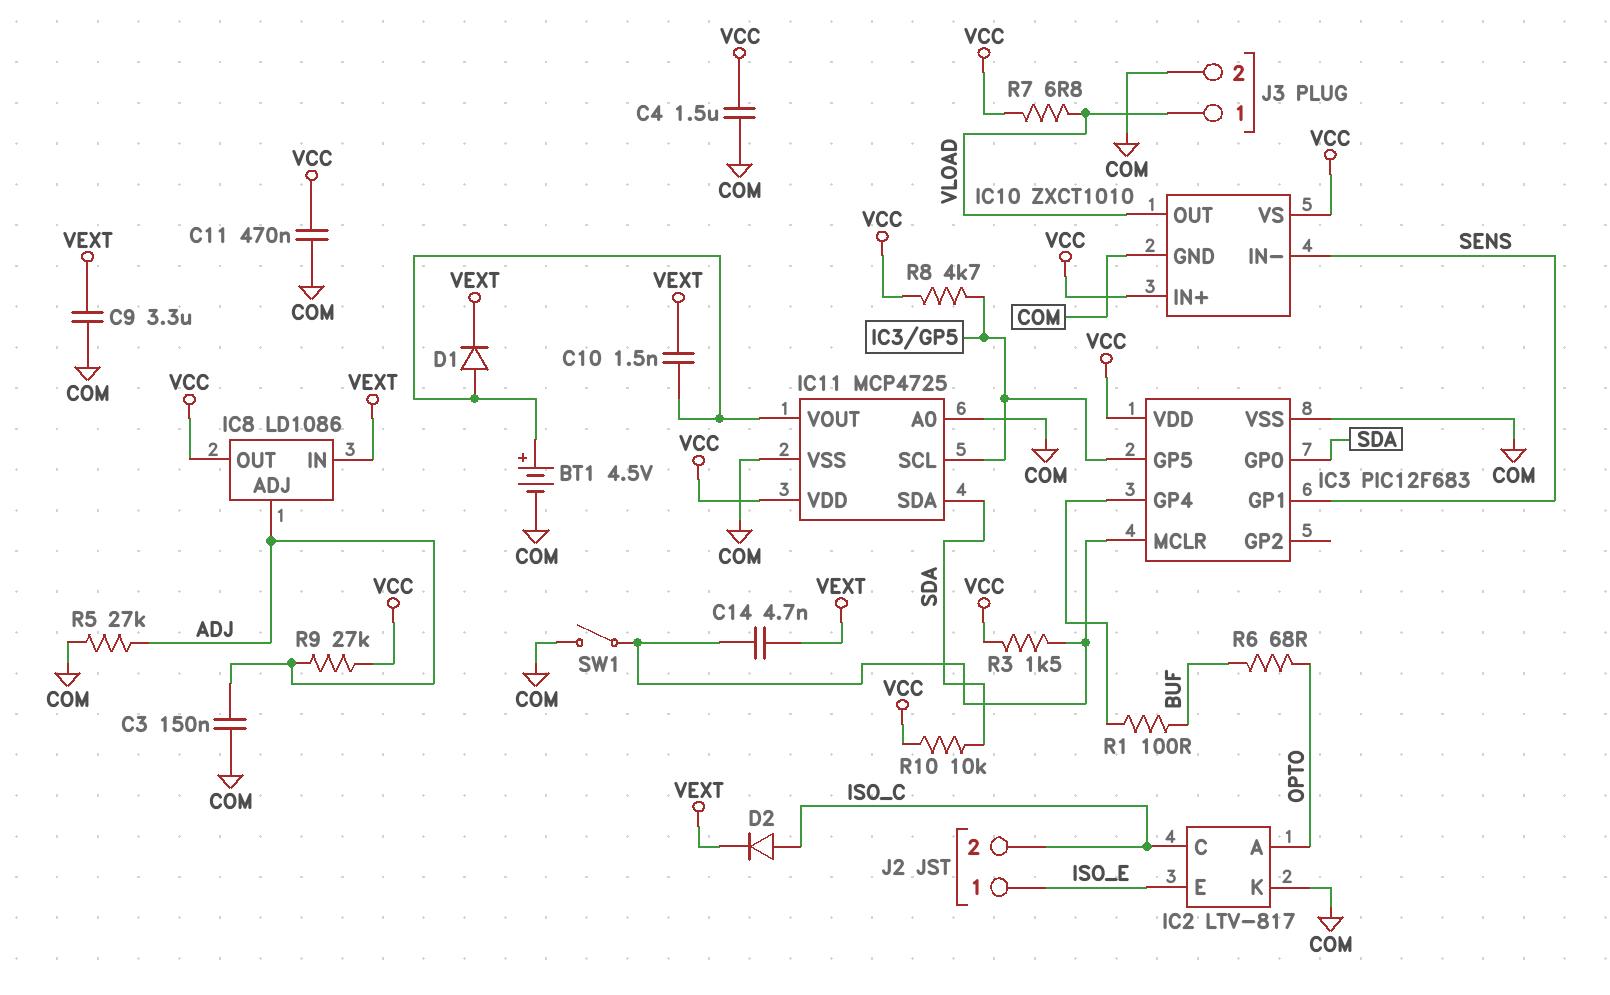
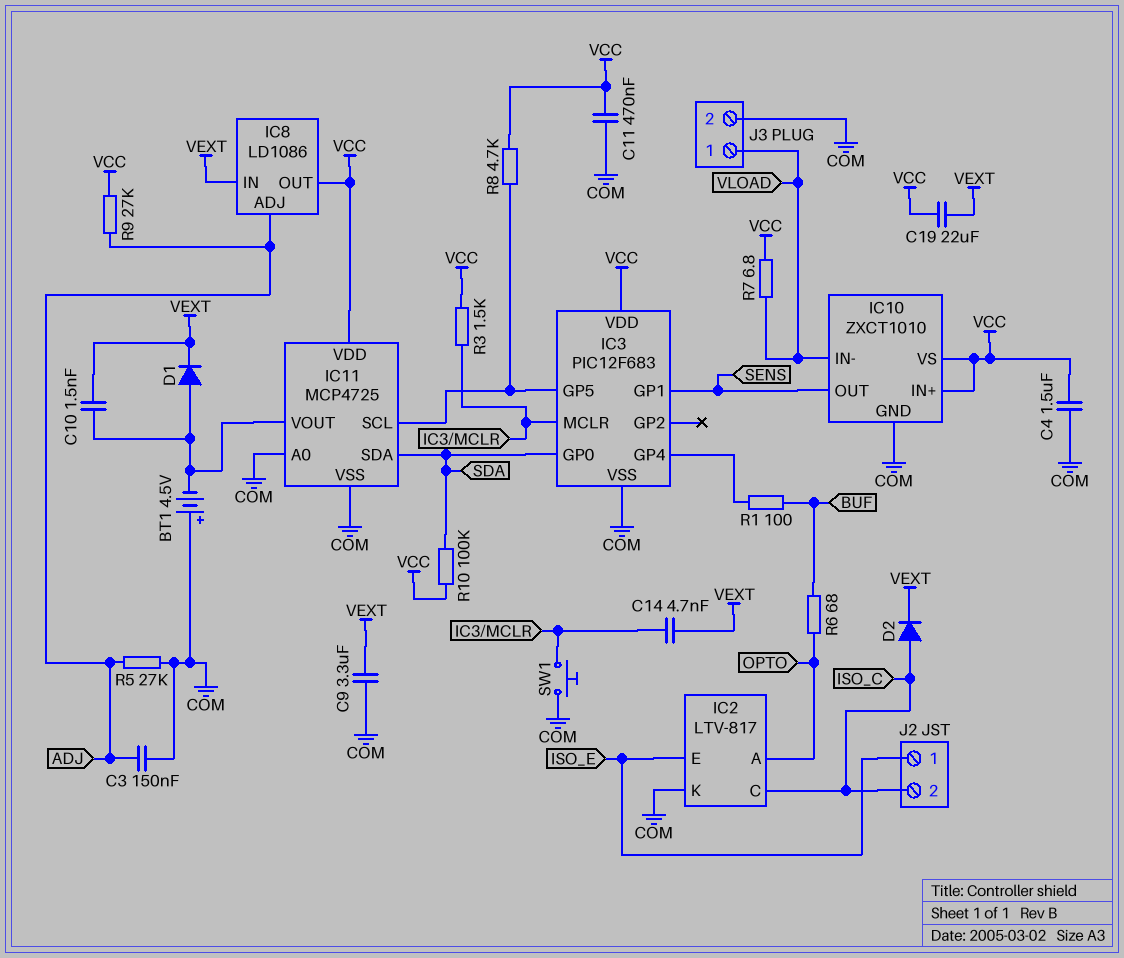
BT1: 4.5V (plus IC11/VOUT, minus COM) -> 4.5V (plus COM, minus IC11/VOUT)
C19: none -> 22uF (VCC, VEXT)
IC10 pin IN-: SENS -> VLOAD
IC10 pin OUT: VLOAD -> SENS
R10: 10k (SDA, VCC) -> 100k (SDA, VCC)
SW1: switch (COM, IC3/MCLR) -> button (COM, IC3/MCLR)

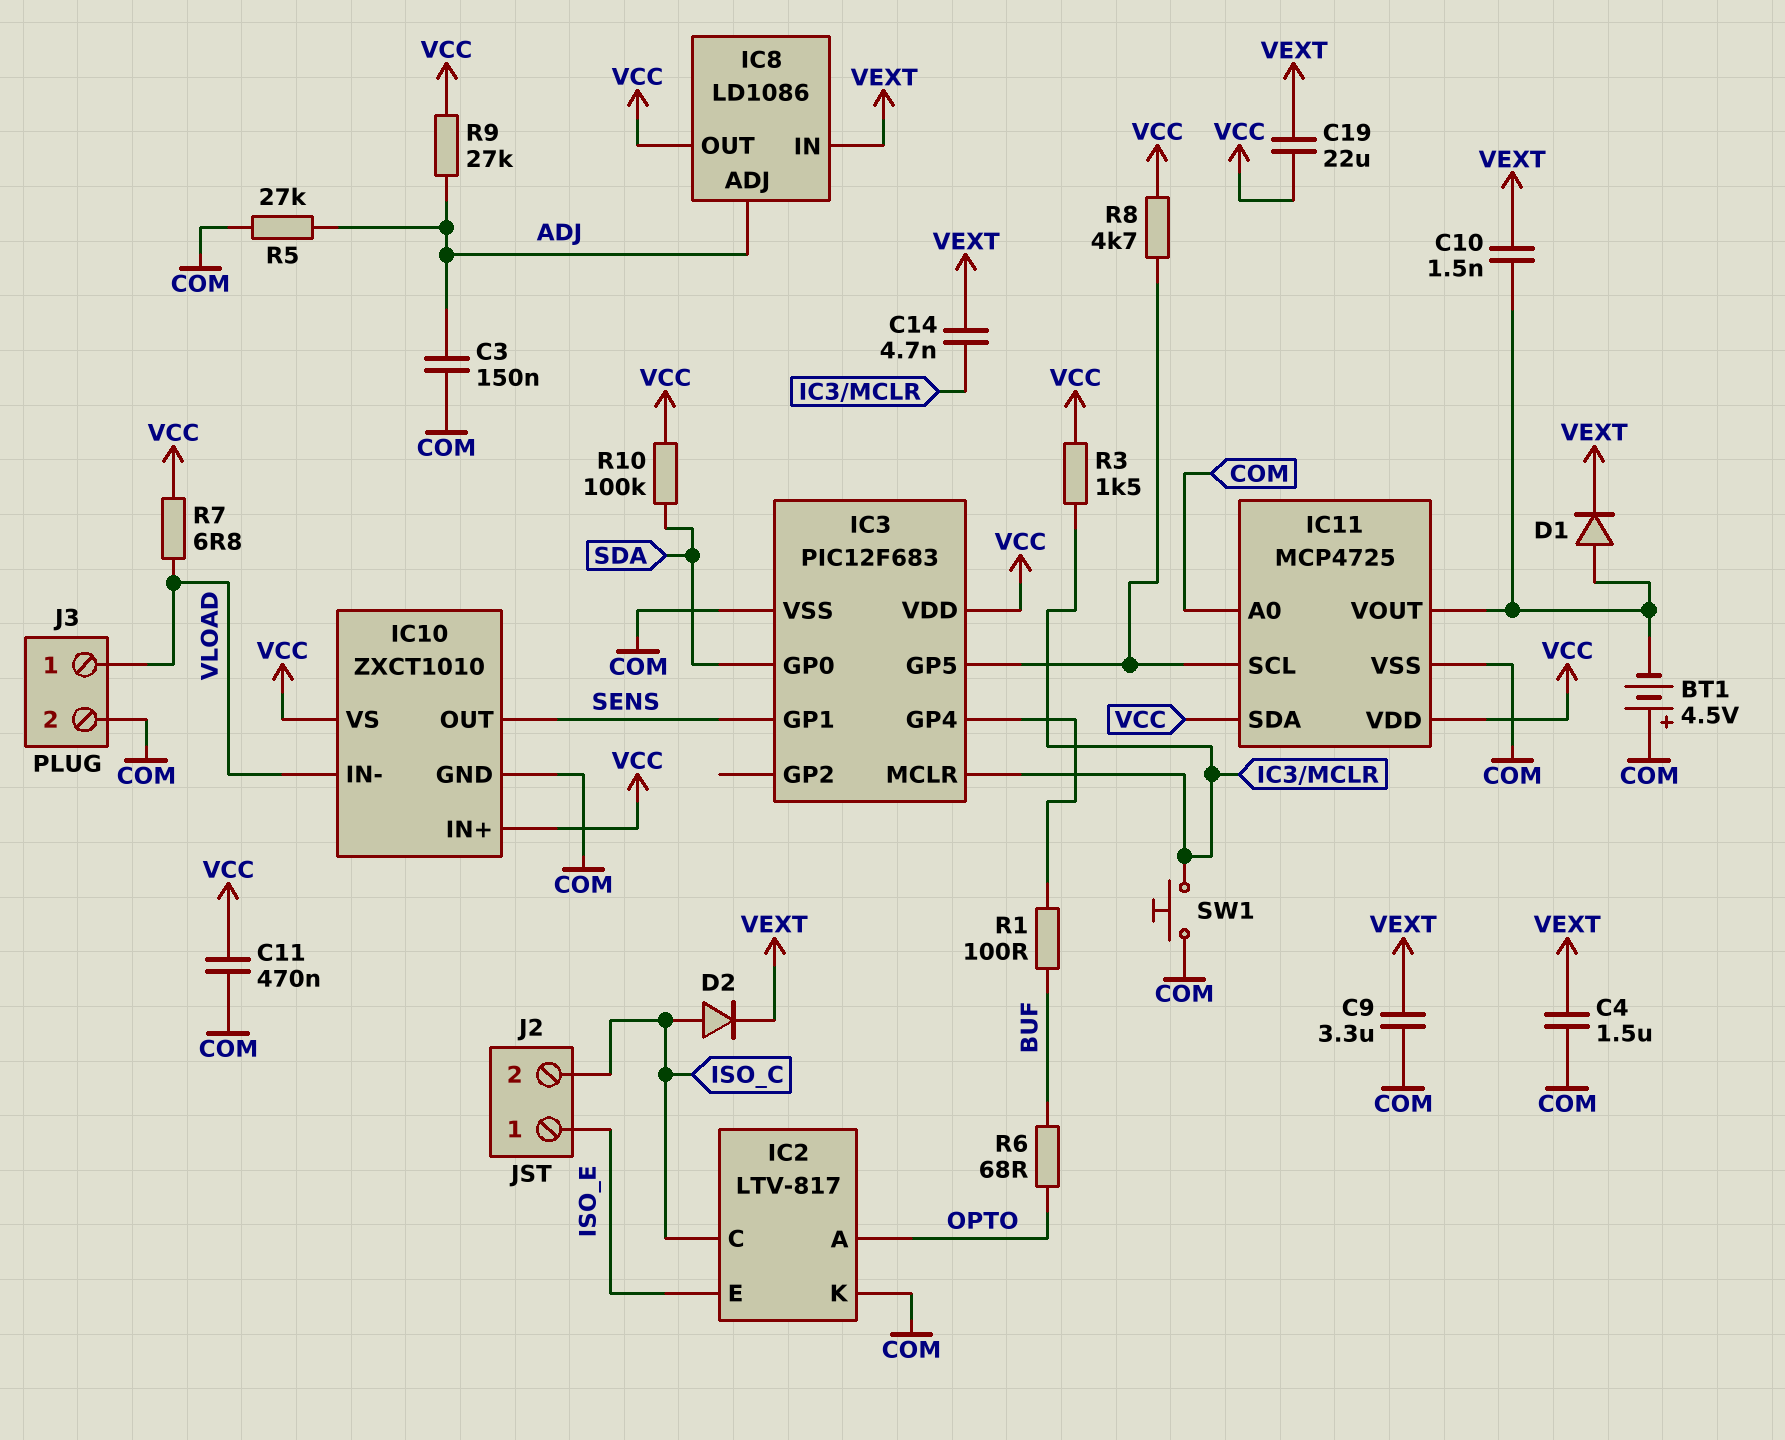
C4: 1.5uF (COM, VCC) -> 1.5uF (COM, VEXT)
IC11 pin SDA: SDA -> VCC

